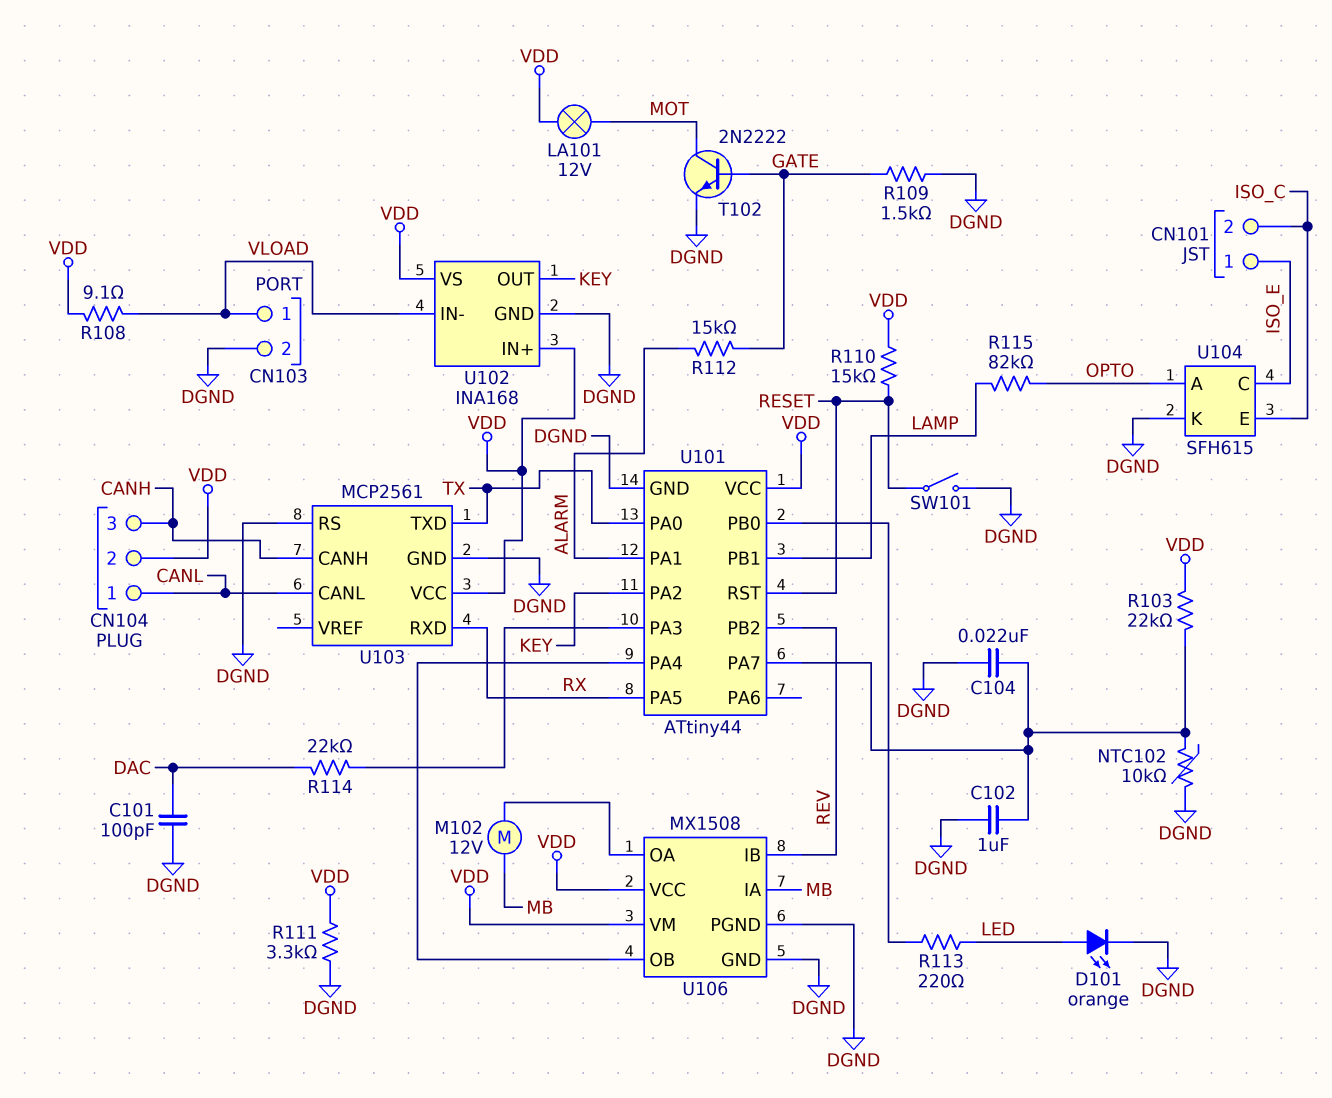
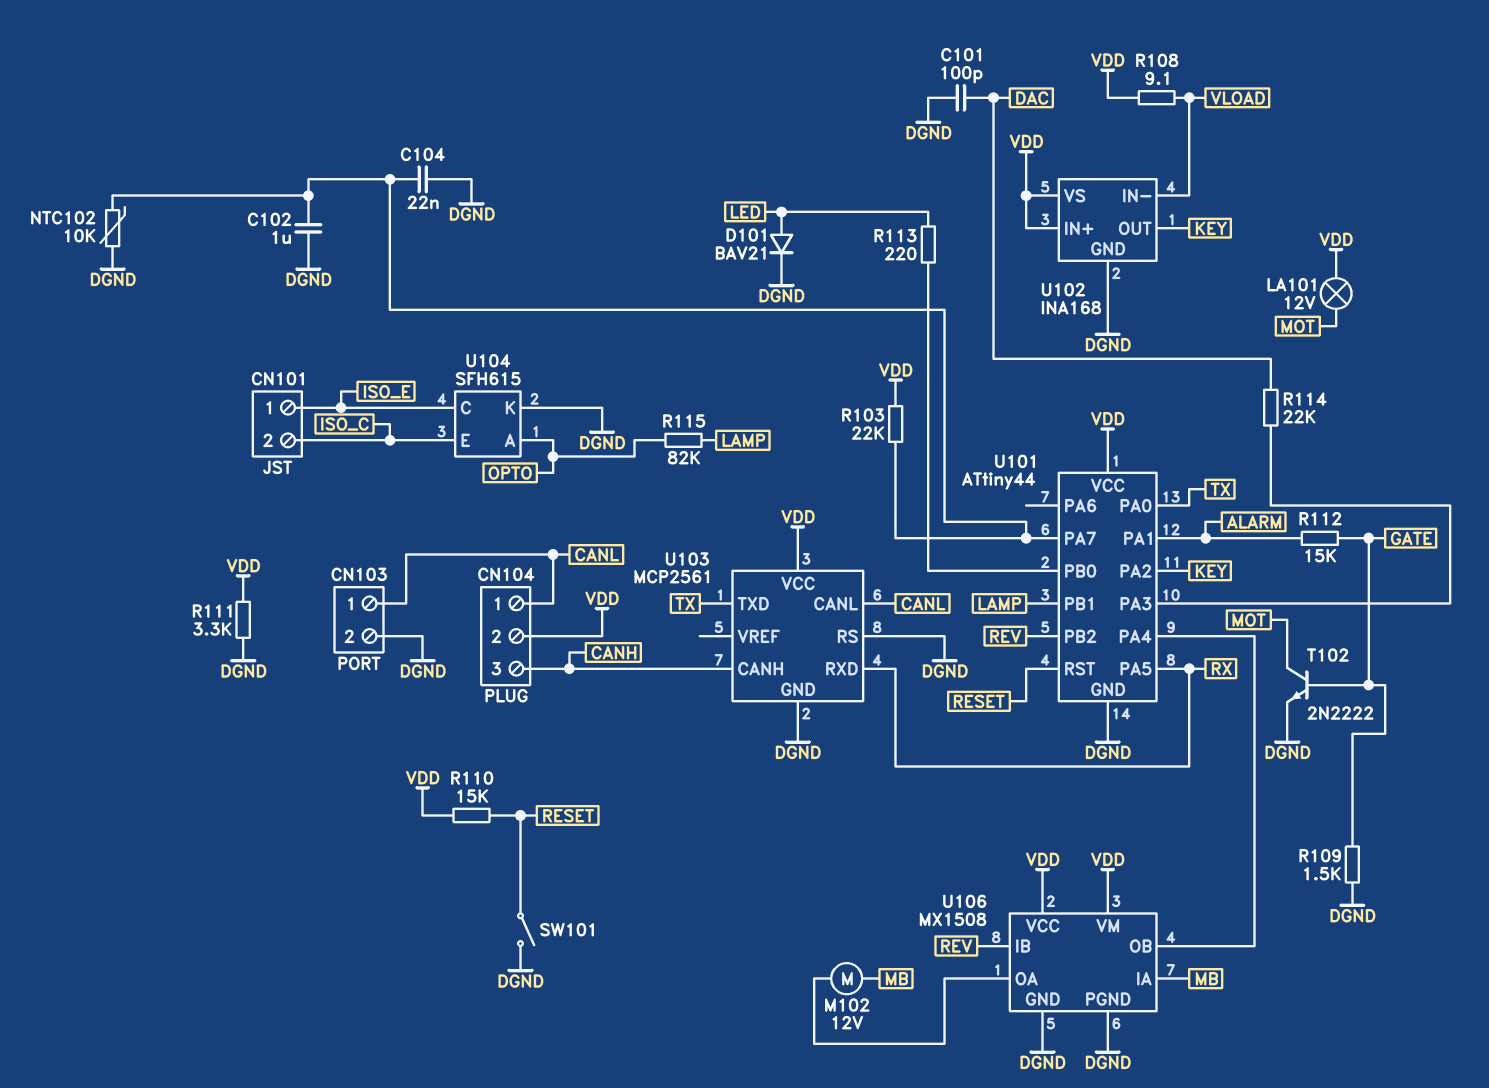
CN103 pin 1: VLOAD -> CANL
D101: LED orange (A LED, K DGND) -> diode BAV21 (A LED, K DGND)

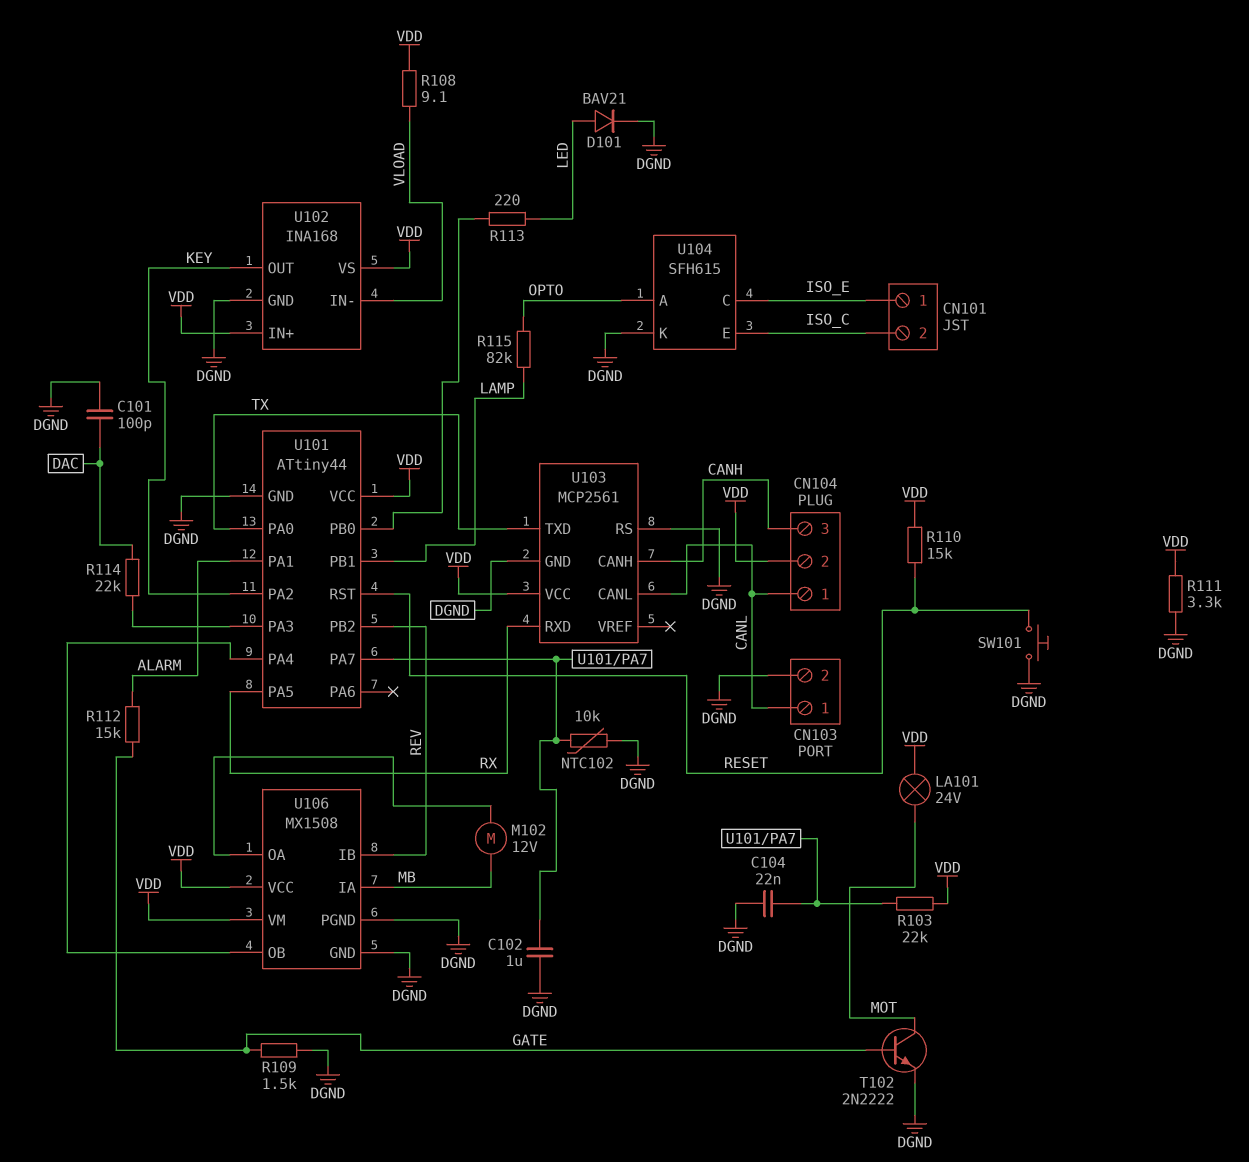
LA101: lamp 12V (MOT, VDD) -> lamp 24V (MOT, VDD)
SW101: switch (DGND, RESET) -> button (DGND, RESET)

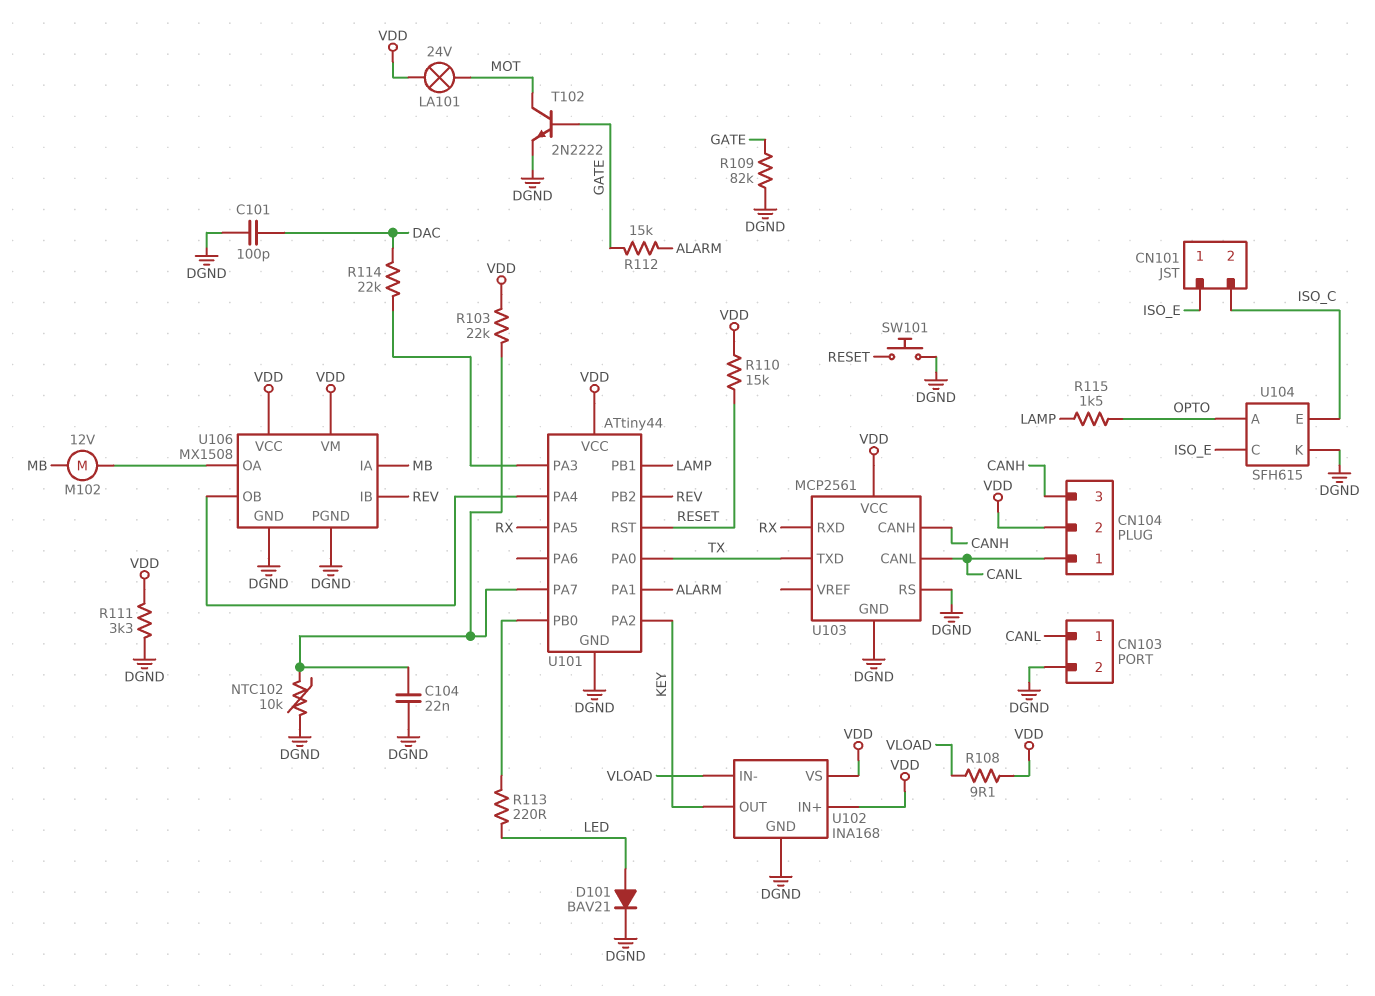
C102: 1uF (DGND, U101/PA7) -> none
R109: 1.5k (DGND, GATE) -> 82k (DGND, GATE)
R115: 82k (LAMP, OPTO) -> 1.5k (LAMP, OPTO)

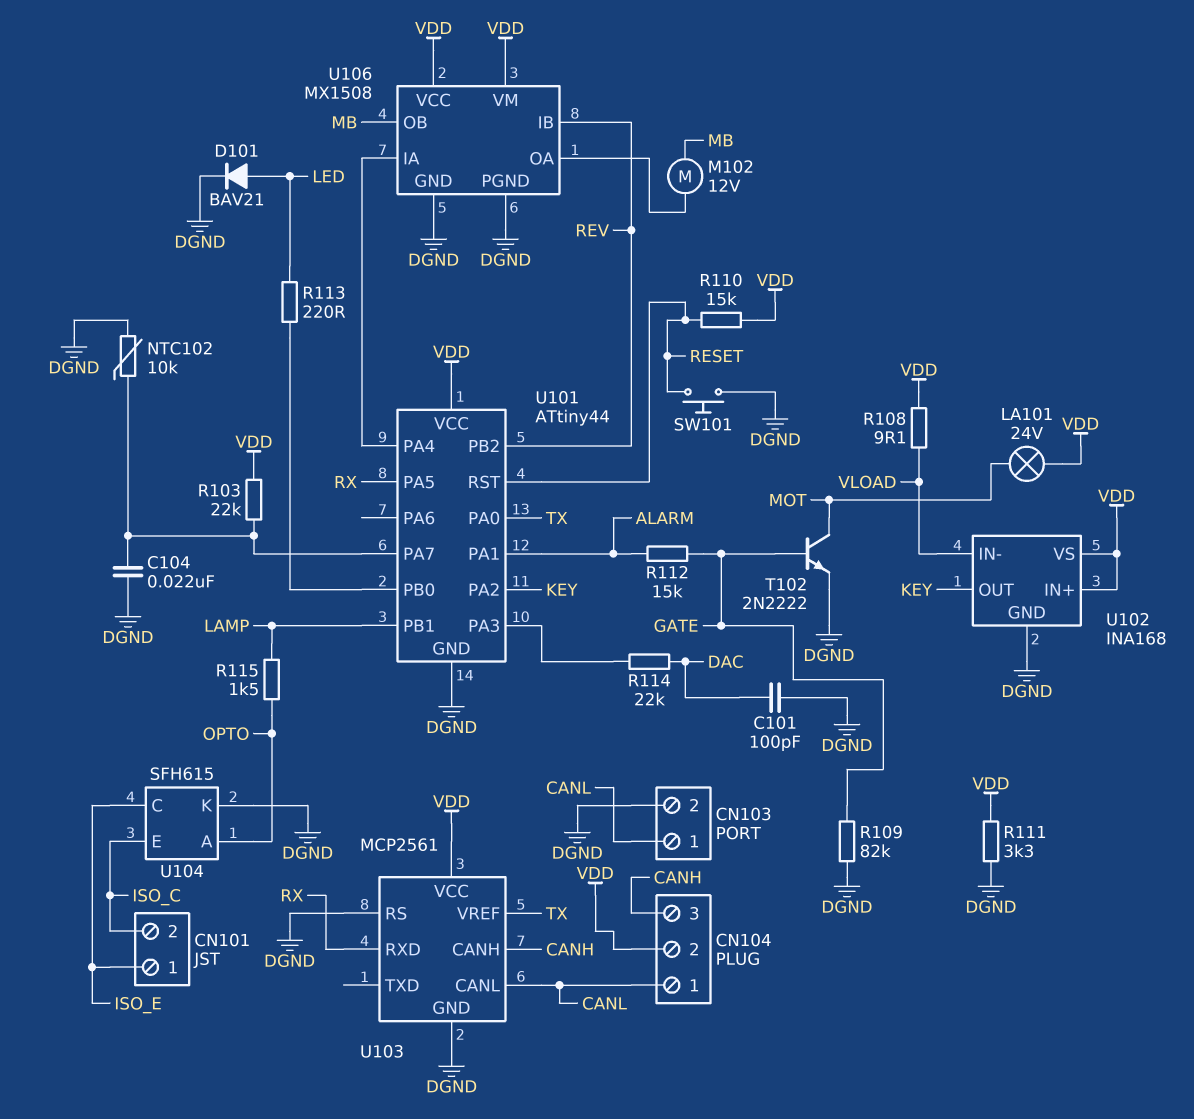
U103 pin TXD: TX -> none
U103 pin VREF: none -> TX
U106 pin IA: MB -> U101/PA4
U106 pin OB: U101/PA4 -> MB

